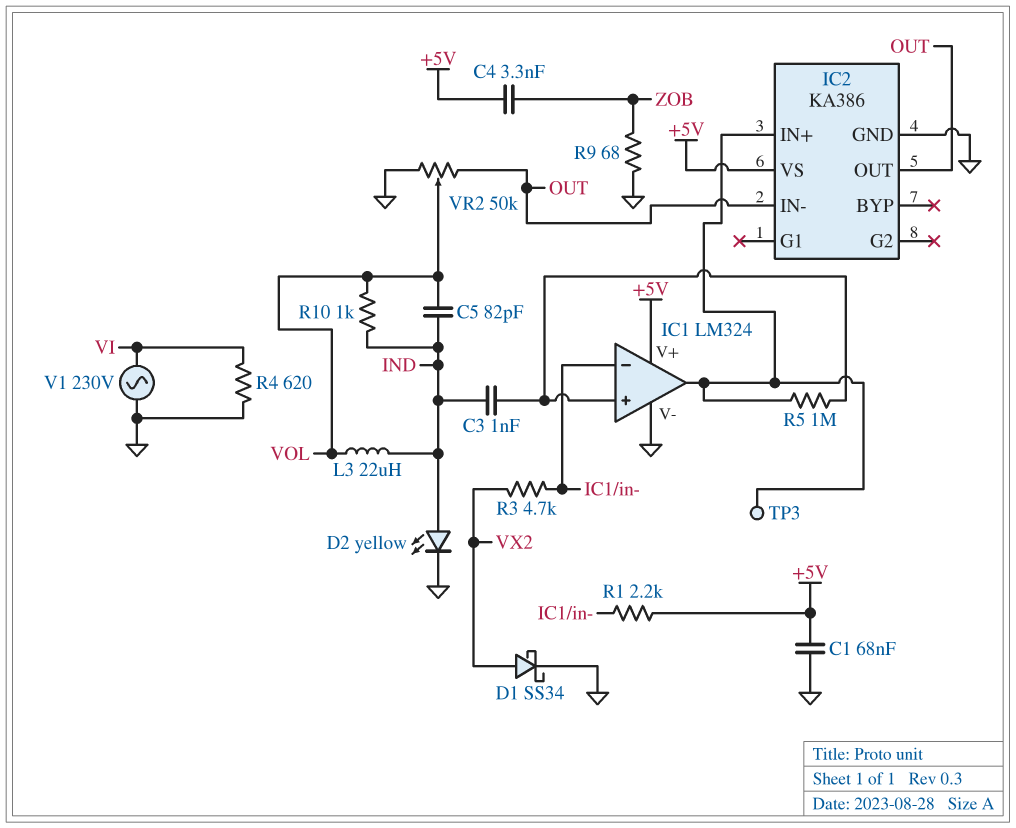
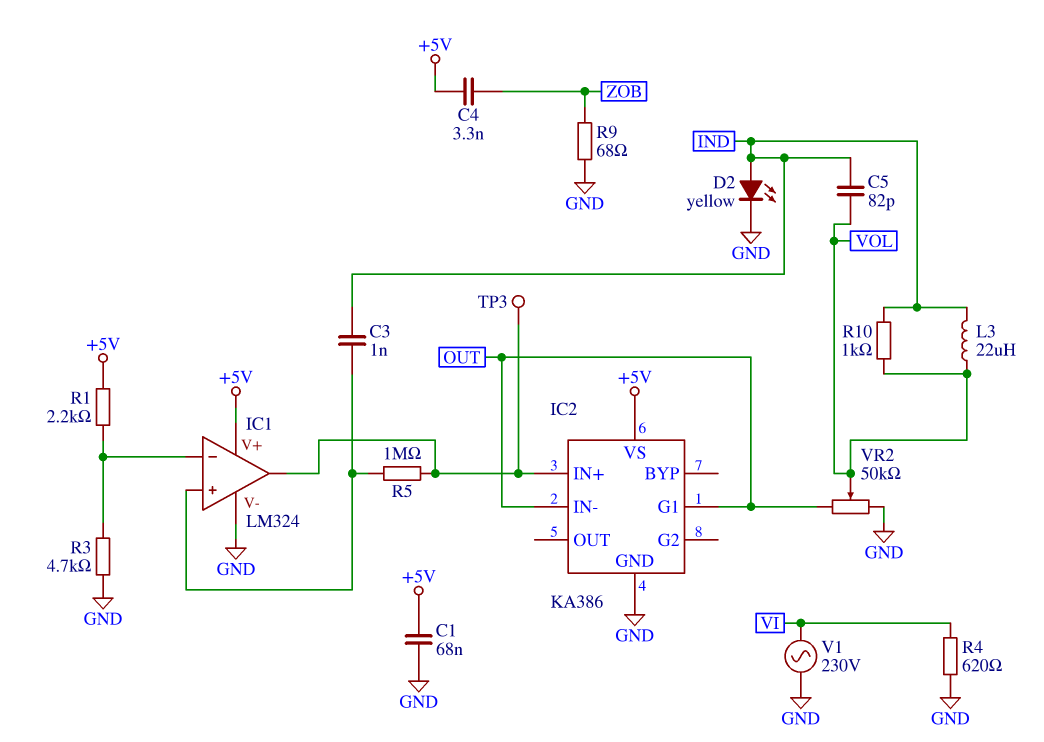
D1: schottky SS34 (A VX2, K GND) -> none
IC2 pin G1: none -> OUT
IC2 pin OUT: OUT -> none
R3: 4.7k (IC1/in-, VX2) -> 4.7k (GND, IC1/in-)

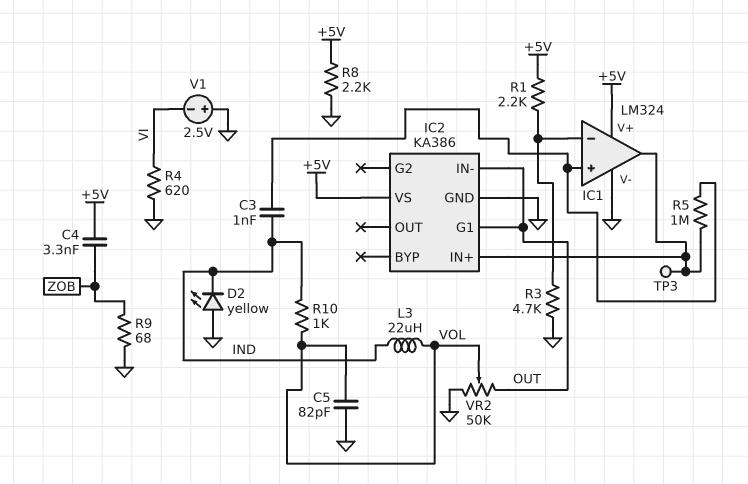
C1: 68nF (+5V, GND) -> none
C5: 82pF (IND, VOL) -> 82pF (GND, VOL)
D2: LED yellow (A IND, K GND) -> LED yellow (A GND, K IND)
R8: none -> 2.2k (+5V, GND)
V1: AC 230V (GND, VI) -> 2.5V (plus GND, minus VI)

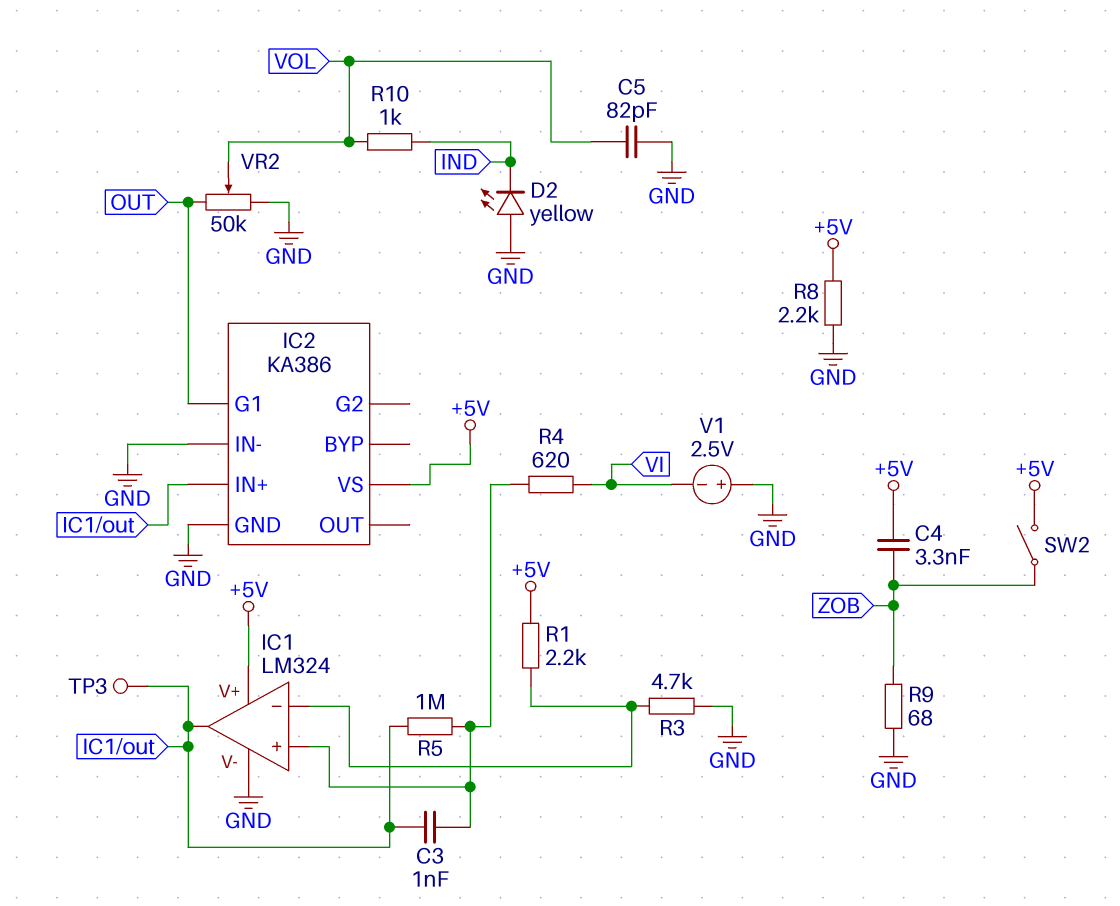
C3: 1nF (IC1/in+, IND) -> 1nF (IC1/in+, IC1/out)
IC2 pin IN-: OUT -> GND
L3: 22uH (IND, VOL) -> none
R4: 620 (GND, VI) -> 620 (IC1/in+, VI)
SW2: none -> switch (+5V, ZOB)

